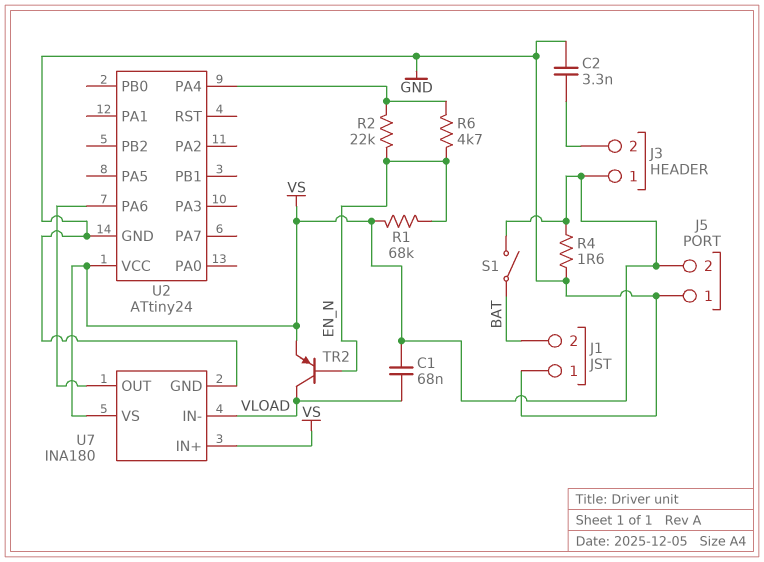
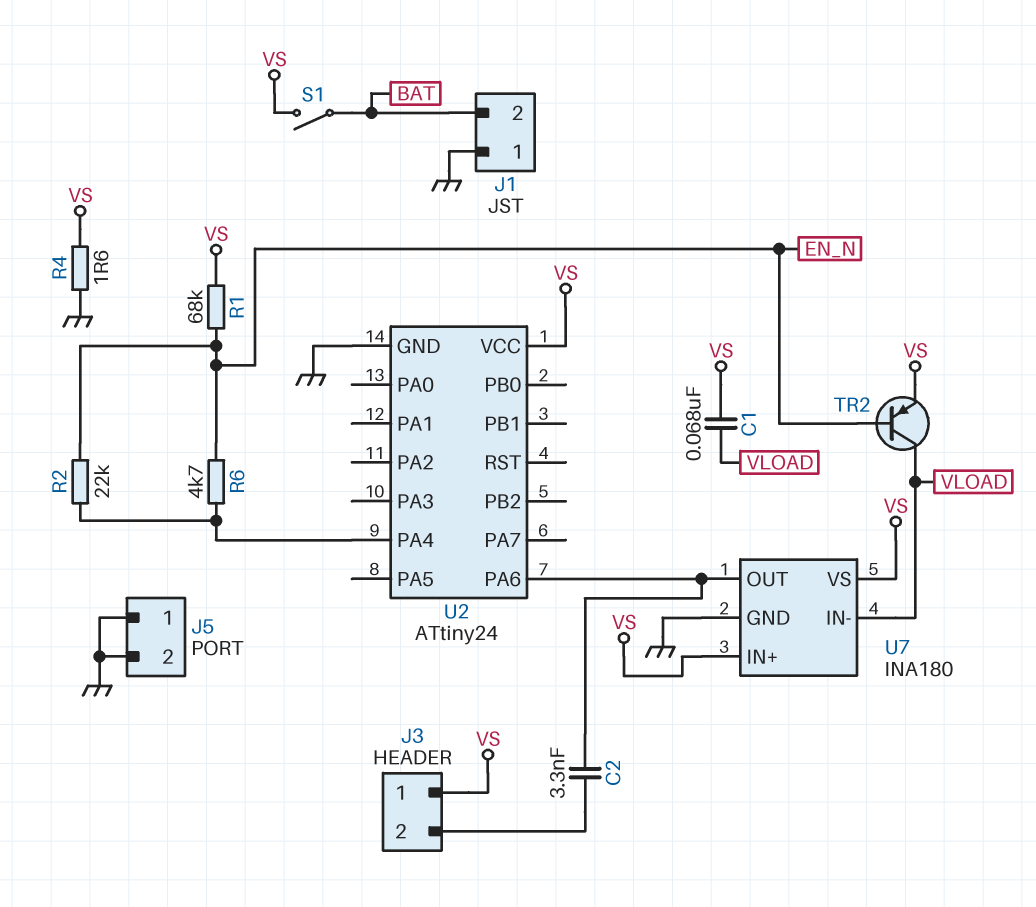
C2: 3.3nF (GND, J3/2) -> 3.3nF (J3/2, U2/PA6)
J5 pin 2: VS -> GND

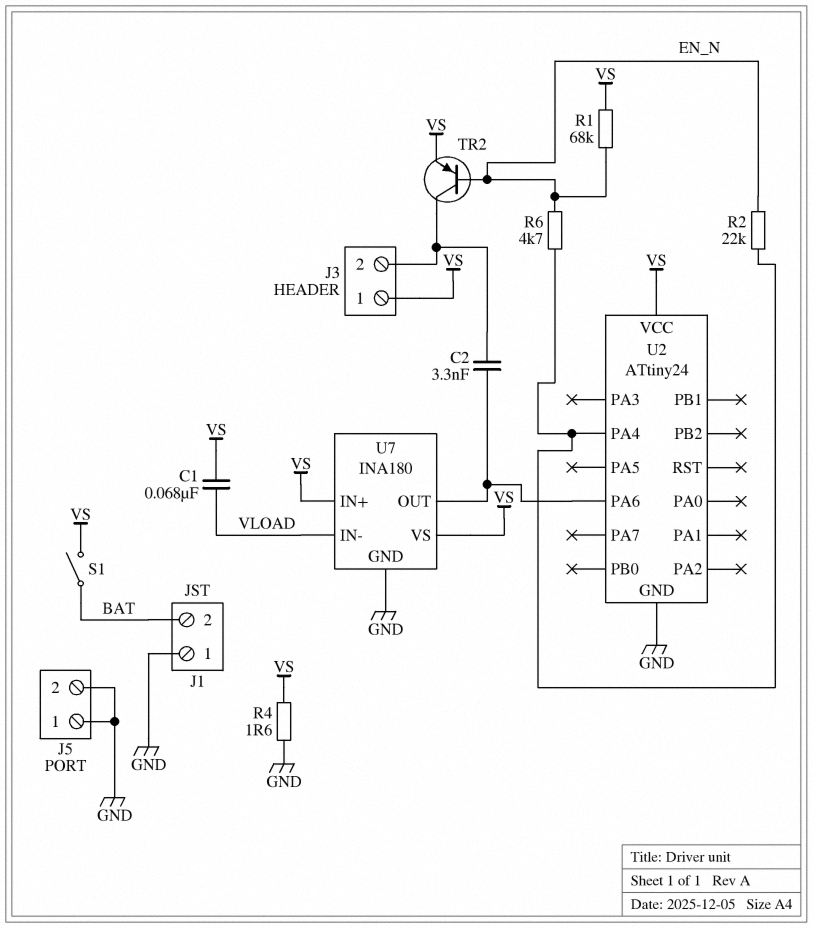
TR2: PNP (B EN_N, C VLOAD, E VS) -> PNP (B EN_N, C J3/2, E VS)

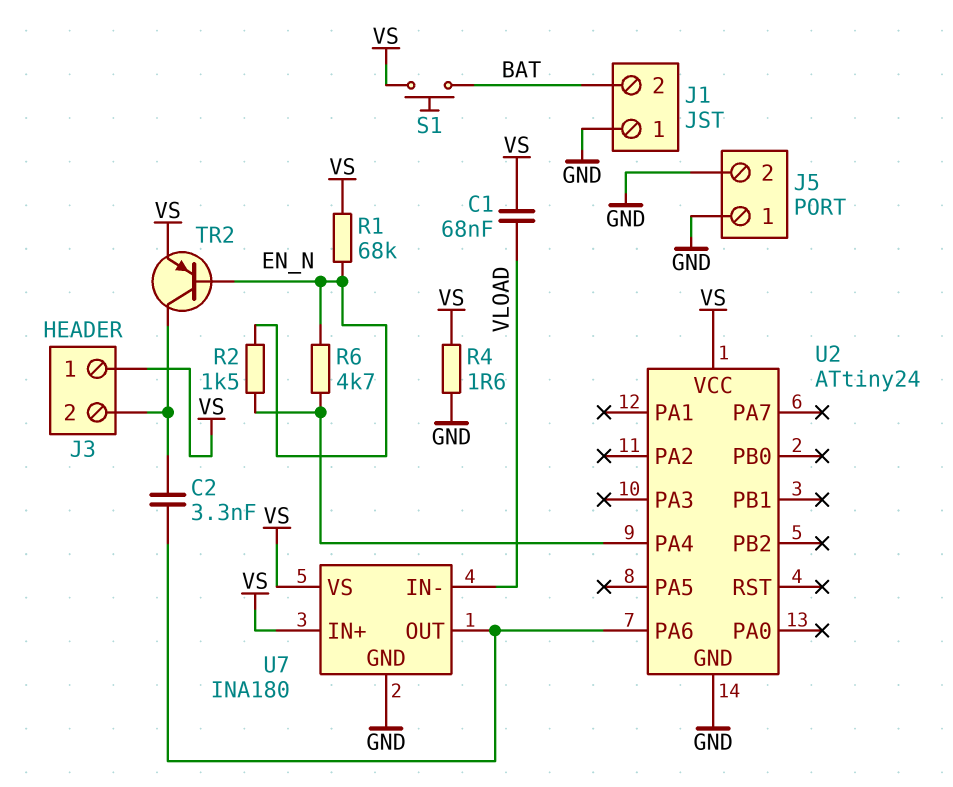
R2: 22k (EN_N, U2/PA4) -> 1.5k (EN_N, U2/PA4)
S1: switch (BAT, VS) -> button (BAT, VS)

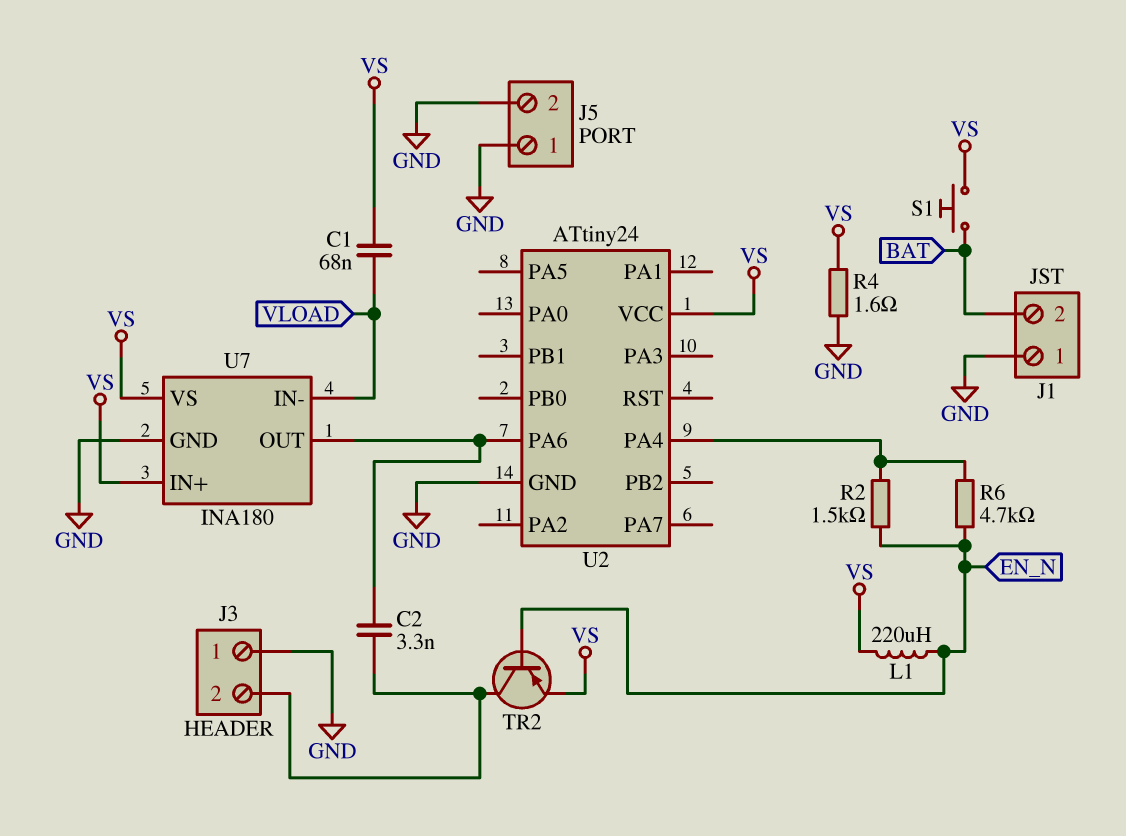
J3 pin 1: VS -> GND
L1: none -> 220uH (EN_N, VS)
R1: 68k (EN_N, VS) -> none

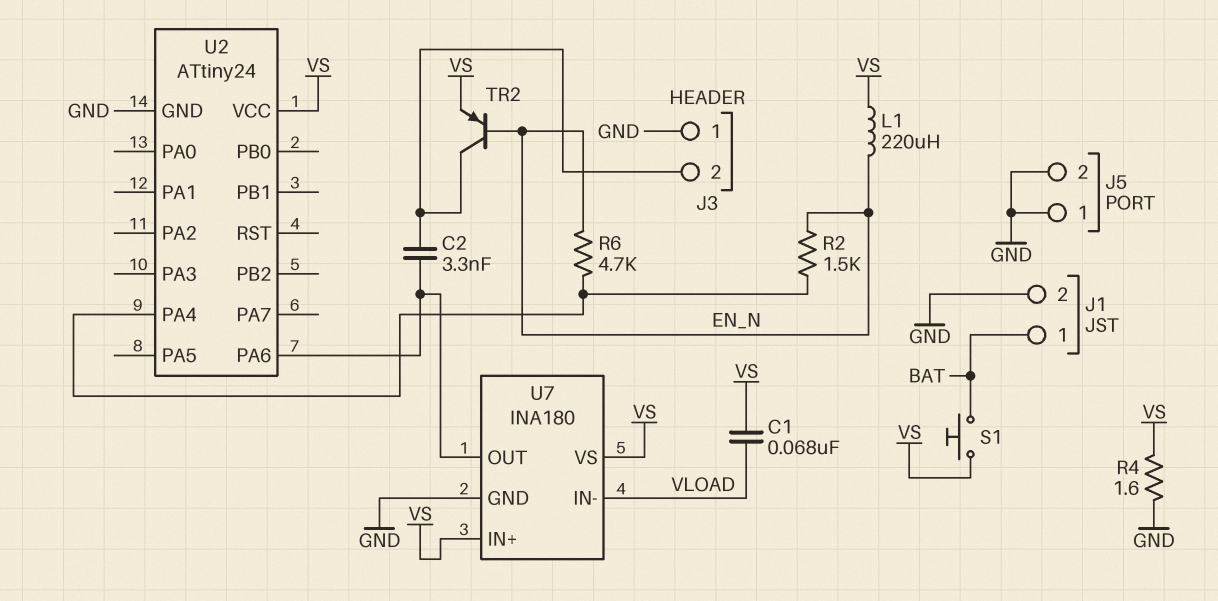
J1 pin 1: GND -> BAT
J1 pin 2: BAT -> GND

